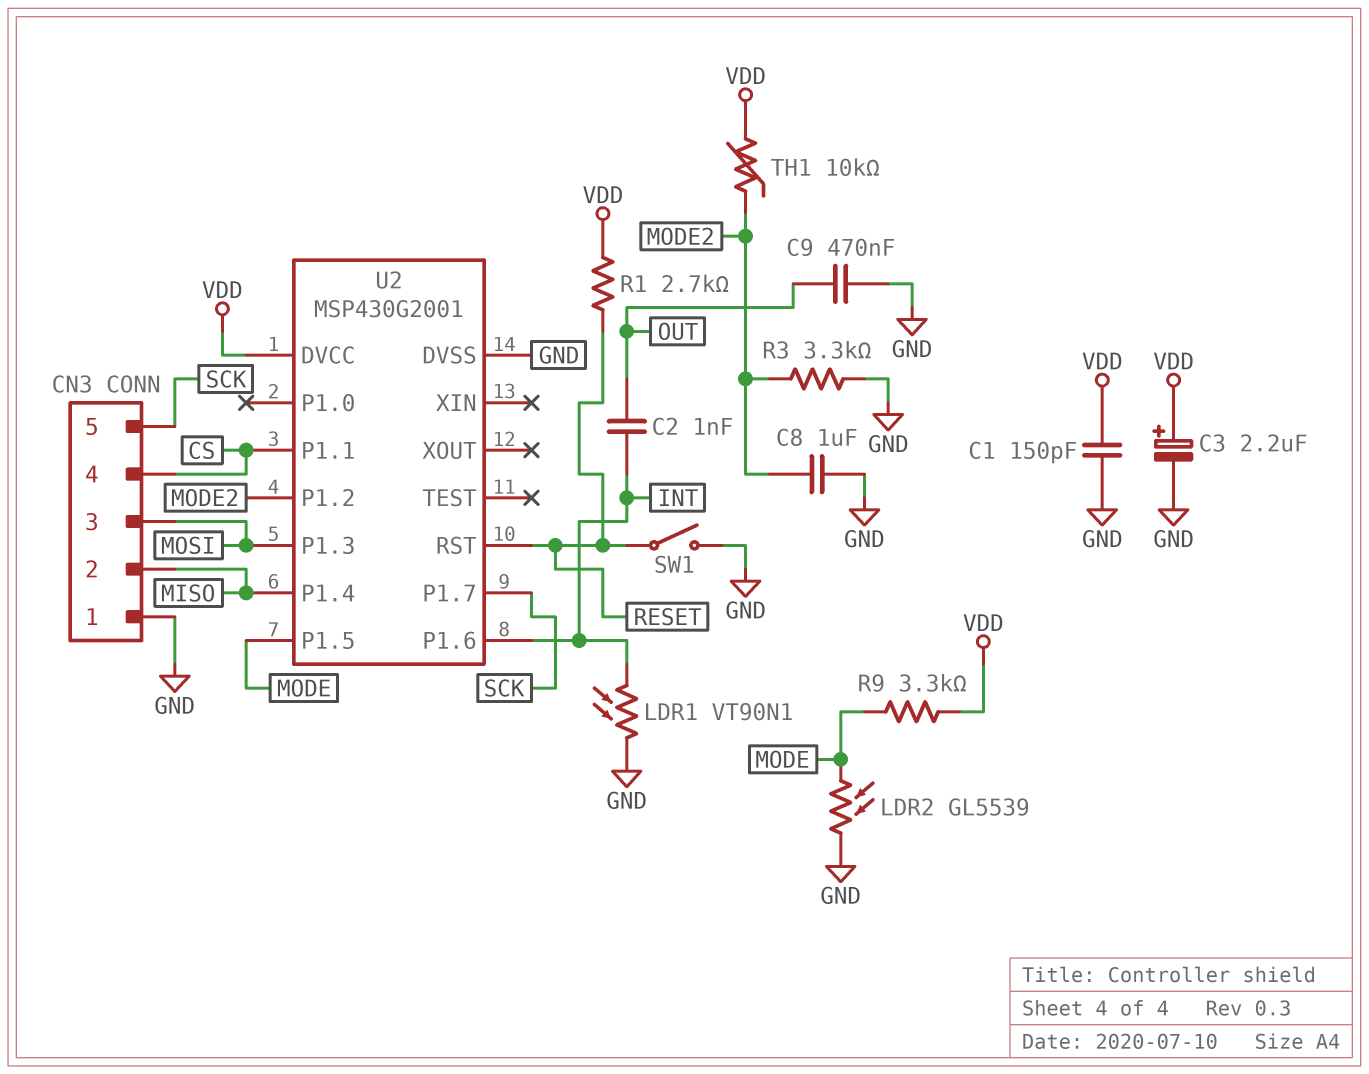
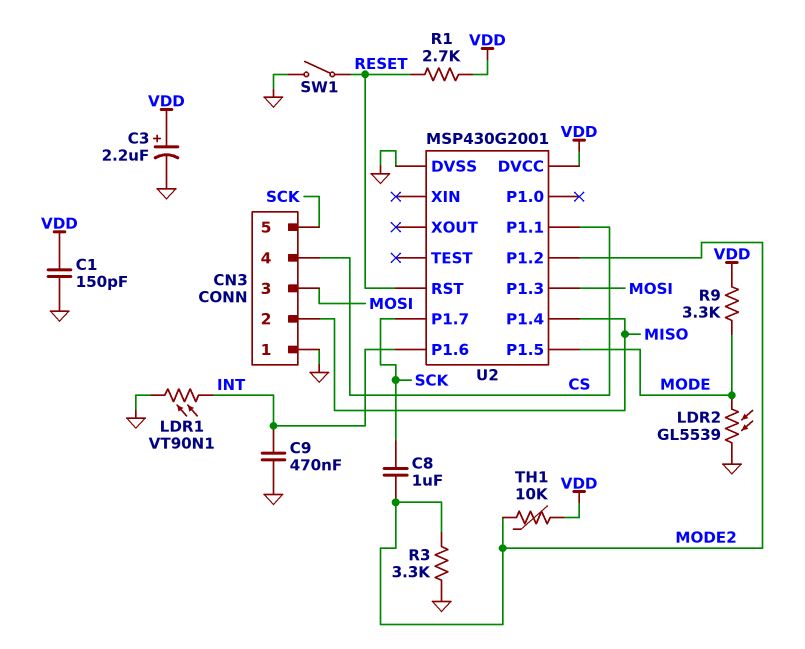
C2: 1nF (INT, OUT) -> none
C8: 1uF (GND, MODE2) -> 1uF (MODE2, SCK)
C9: 470nF (GND, OUT) -> 470nF (GND, INT)

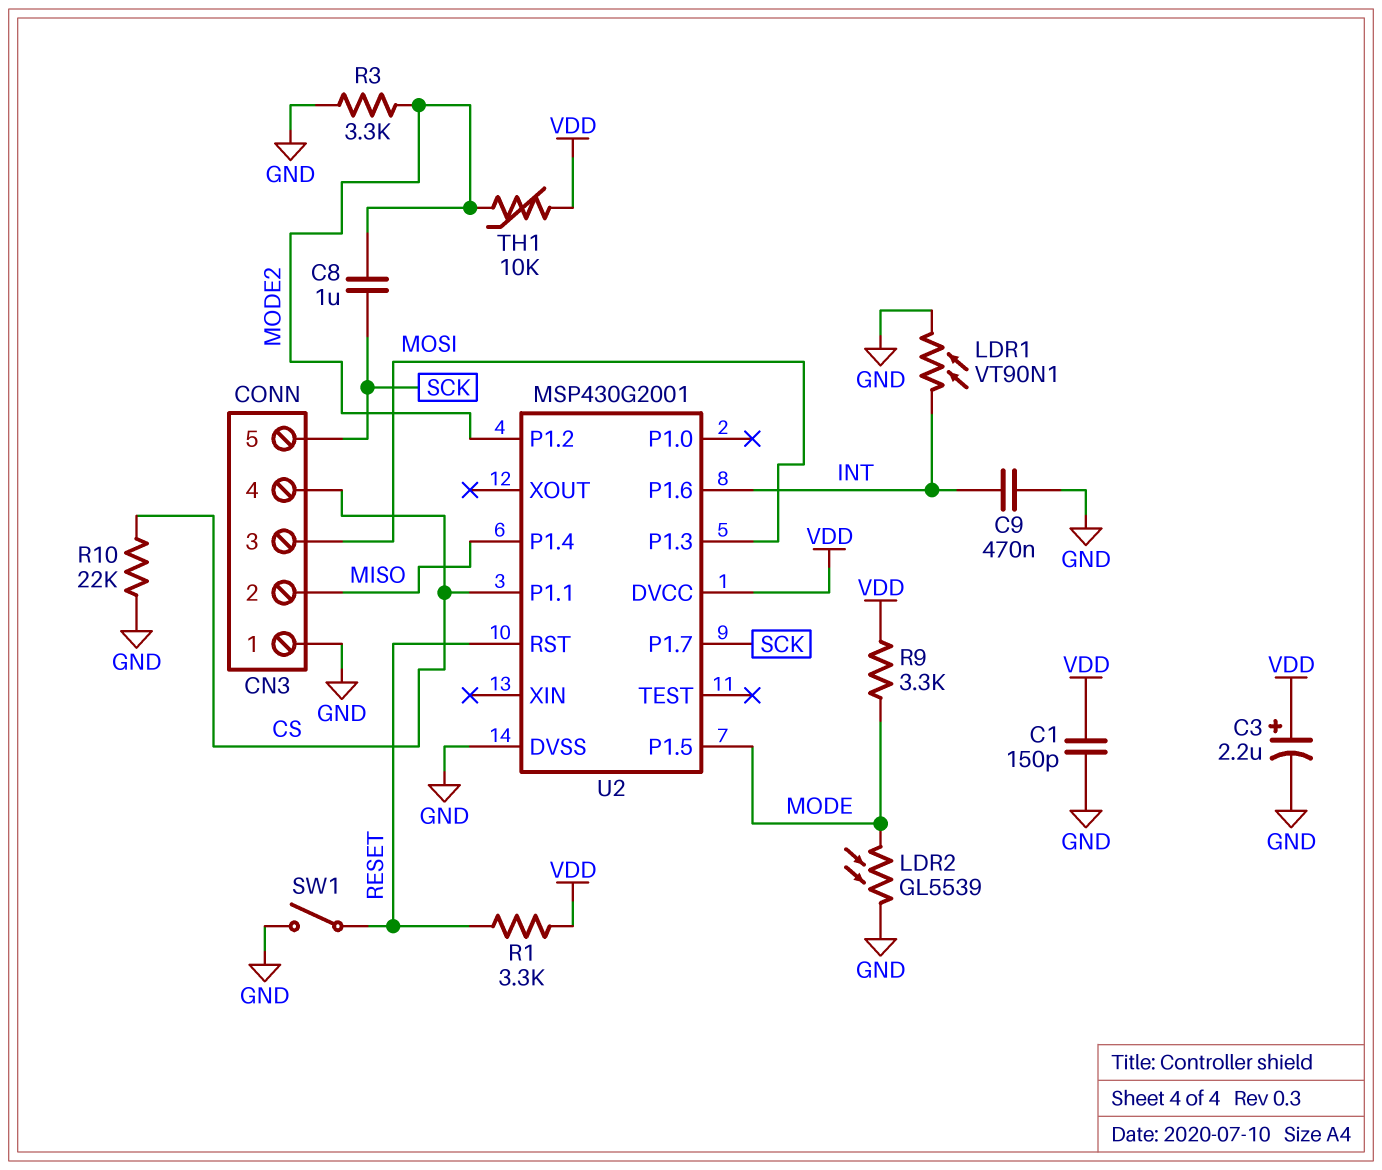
R1: 2.7k (RESET, VDD) -> 3.3k (RESET, VDD)
R10: none -> 22k (CS, GND)

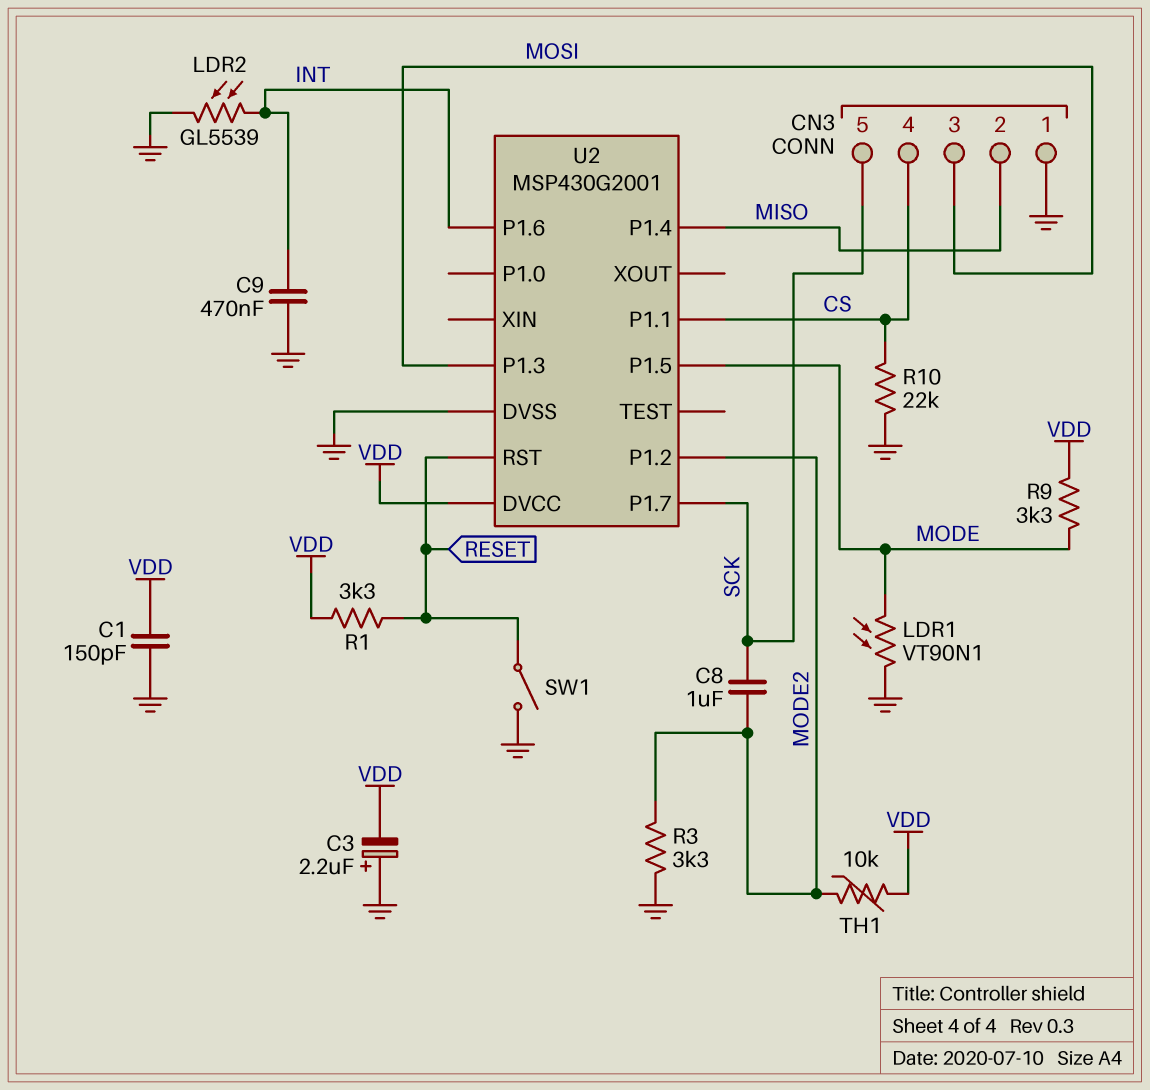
C3: 2.2uF (plus VDD, minus GND) -> 2.2uF (plus GND, minus VDD)
LDR1: VT90N1 (GND, INT) -> VT90N1 (GND, MODE)
LDR2: GL5539 (GND, MODE) -> GL5539 (GND, INT)

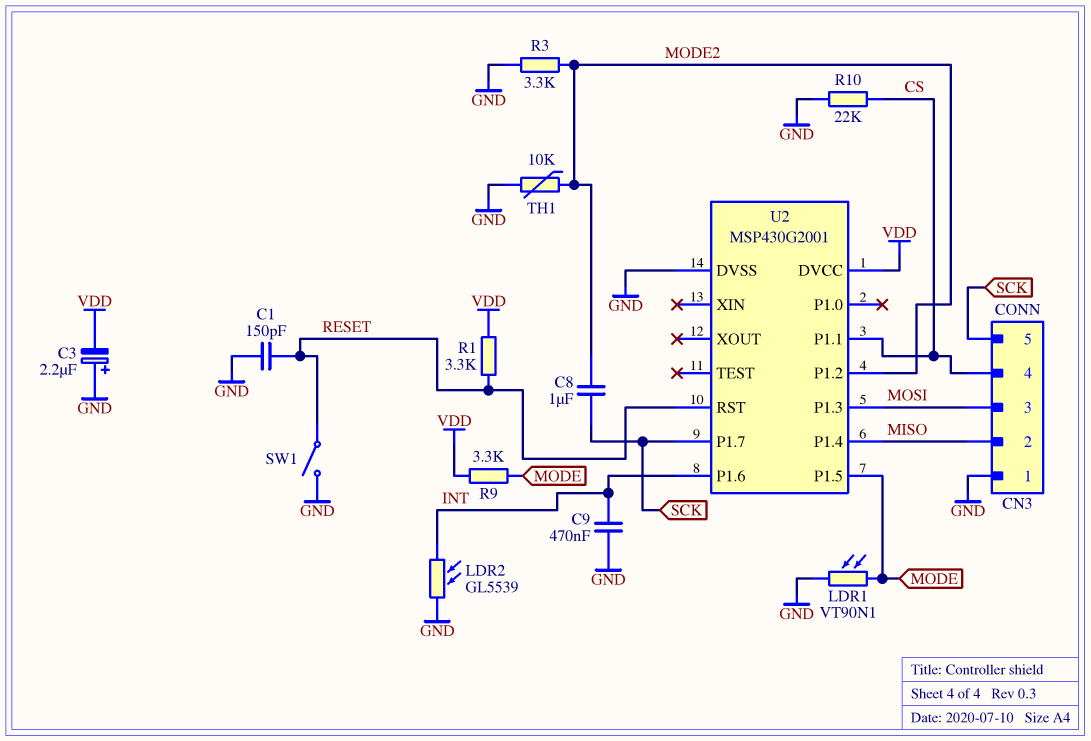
C1: 150pF (GND, VDD) -> 150pF (GND, RESET)
TH1: 10k (MODE2, VDD) -> 10k (GND, MODE2)

